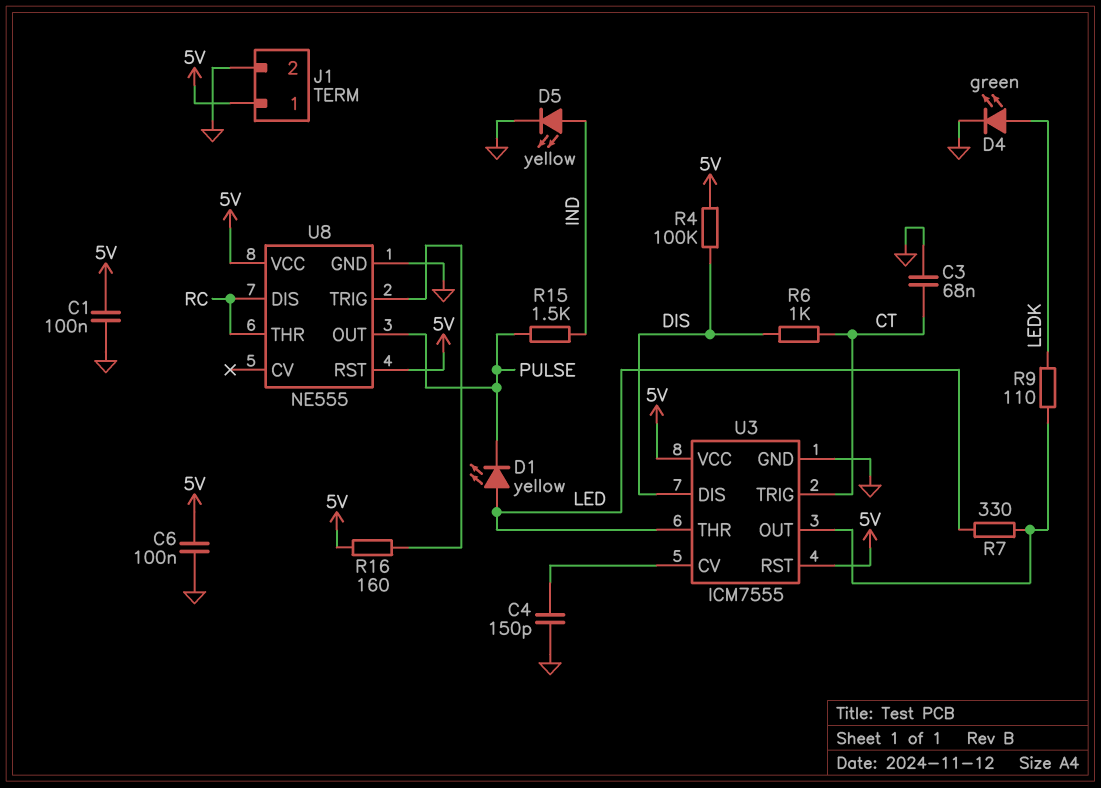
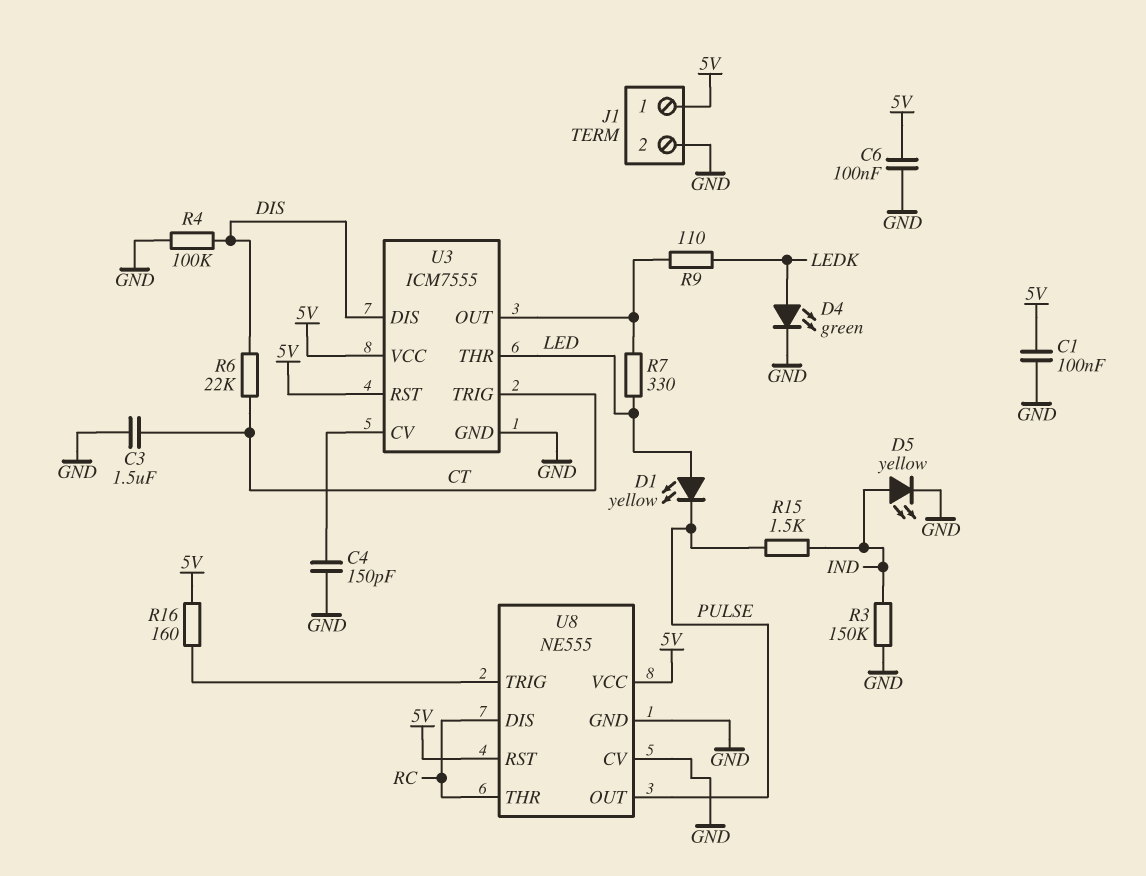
C3: 68nF (CT, GND) -> 1.5uF (CT, GND)
R3: none -> 150k (GND, IND)
R4: 100k (5V, DIS) -> 100k (DIS, GND)
R6: 1k (CT, DIS) -> 22k (CT, DIS)
U8 pin CV: none -> GND

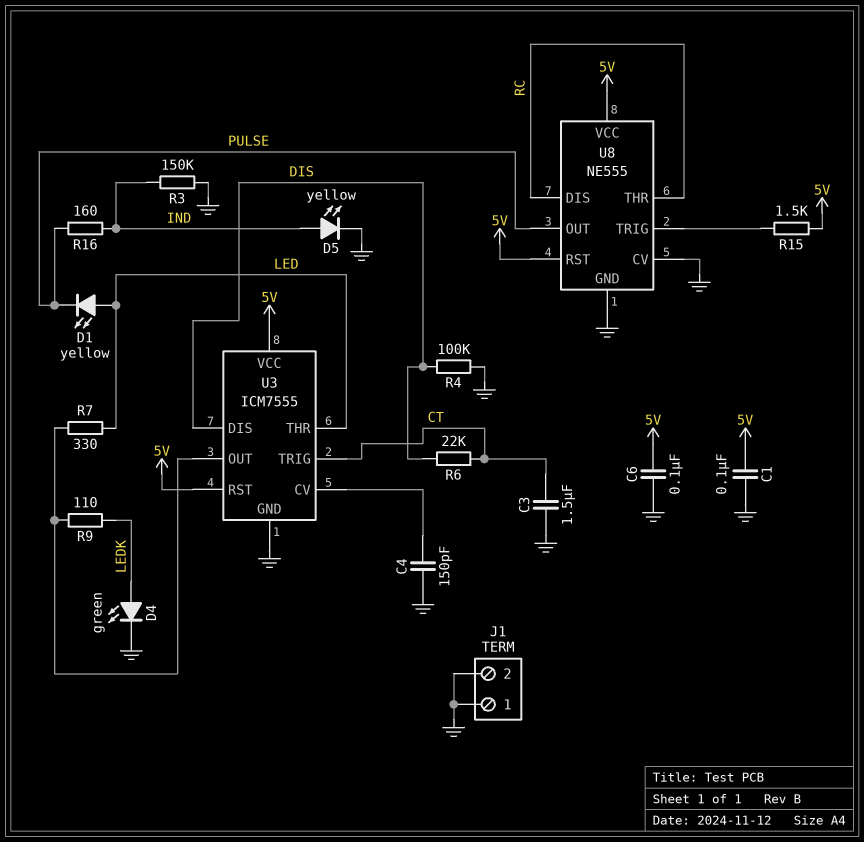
J1 pin 1: 5V -> GND
R15: 1.5k (IND, PULSE) -> 1.5k (5V, U8/TRIG)
R16: 160 (5V, U8/TRIG) -> 160 (IND, PULSE)

